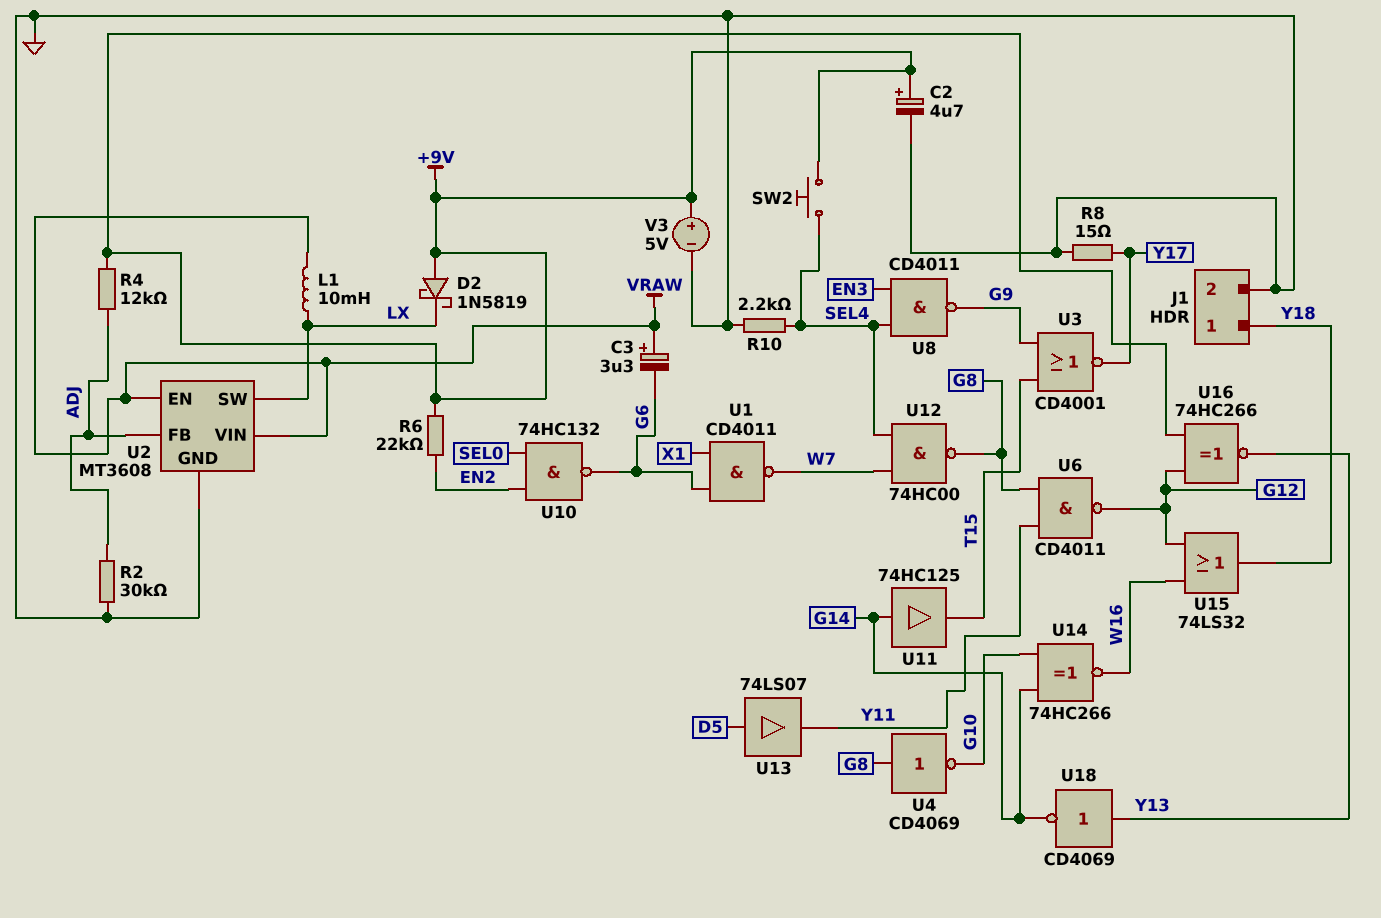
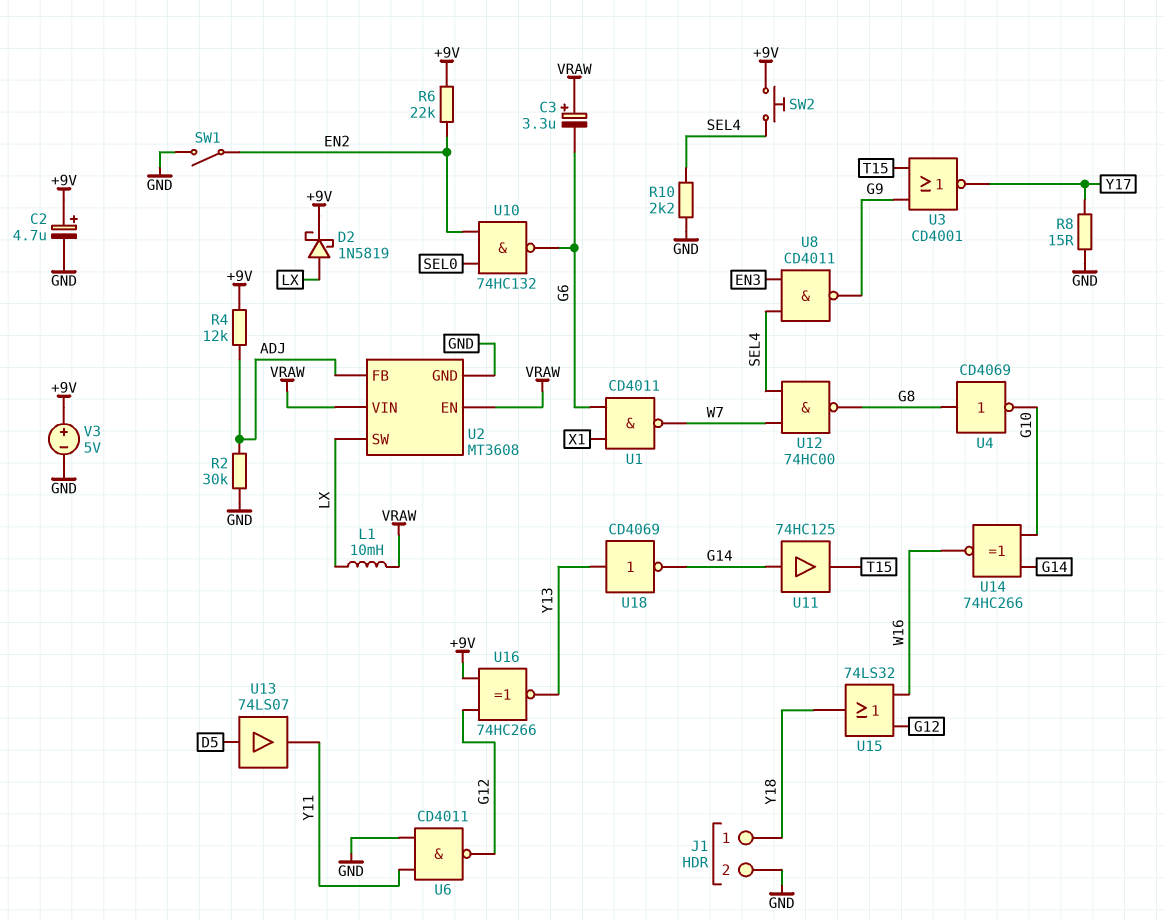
D2: schottky 1N5819 (A +9V, K LX) -> schottky 1N5819 (A LX, K +9V)
SW1: none -> switch (EN2, GND)
U6: NAND CD4011 (in G8, in Y11, out G12) -> NAND CD4011 (in GND, in Y11, out G12)

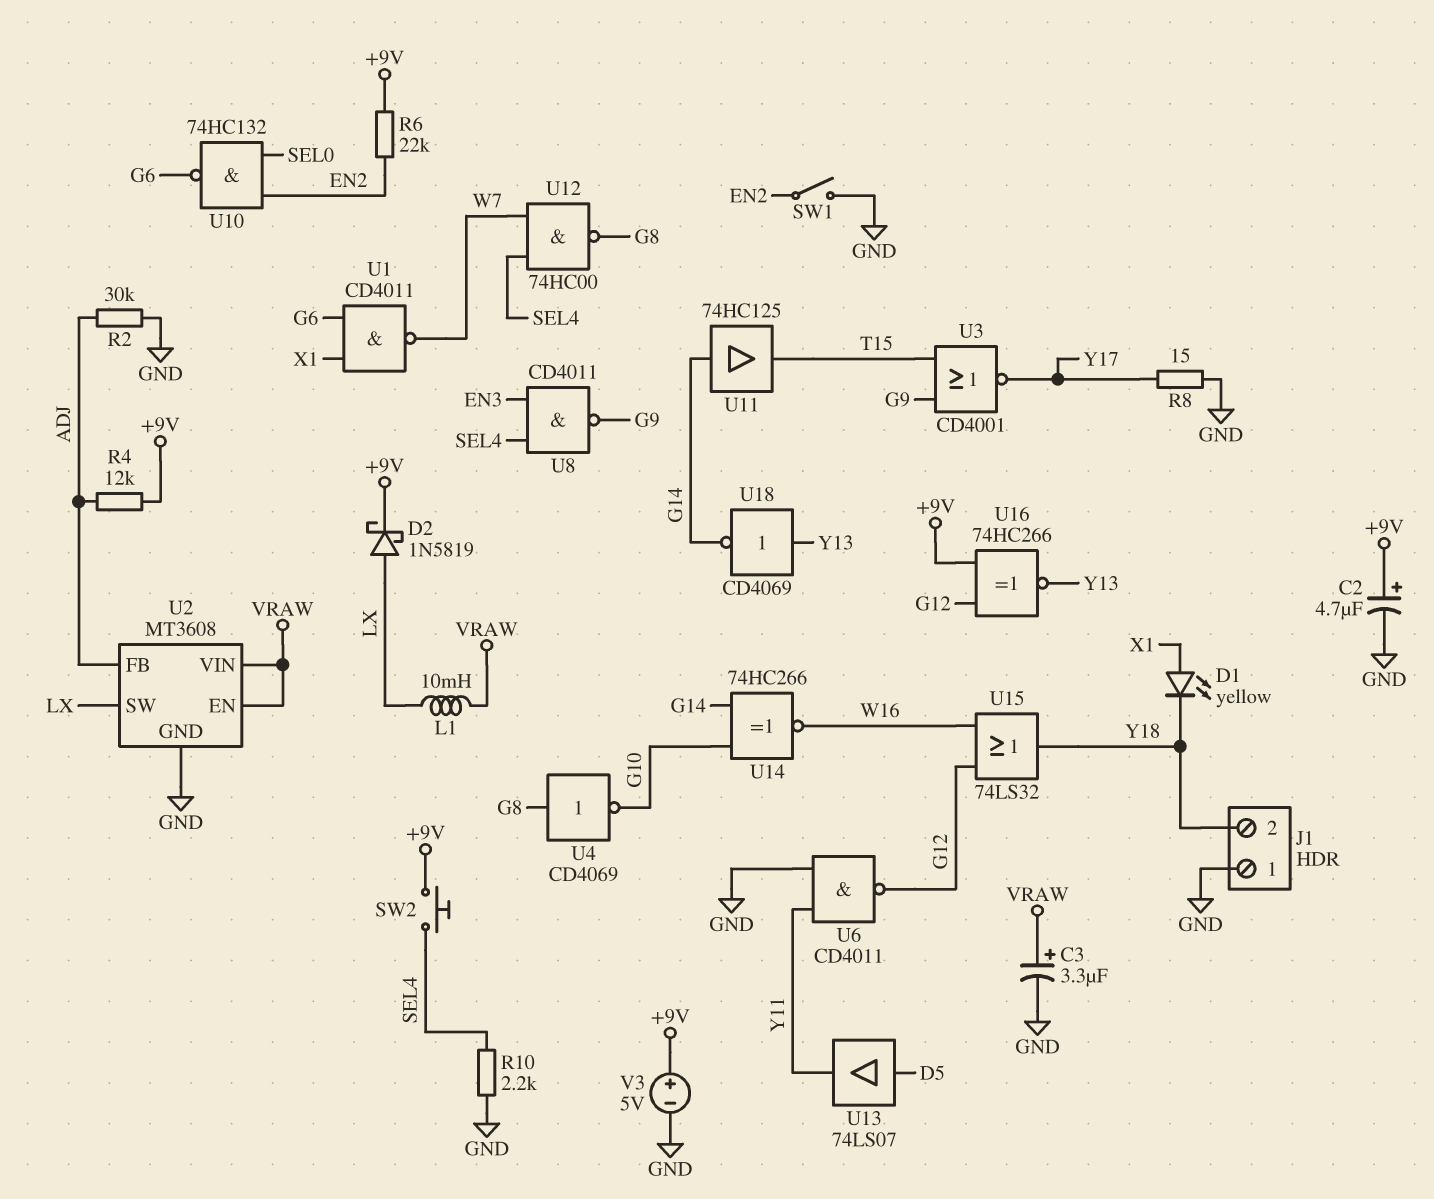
C3: 3.3uF (plus VRAW, minus G6) -> 3.3uF (plus VRAW, minus GND)
D1: none -> LED yellow (A X1, K Y18)
J1 pin 1: Y18 -> GND
J1 pin 2: GND -> Y18

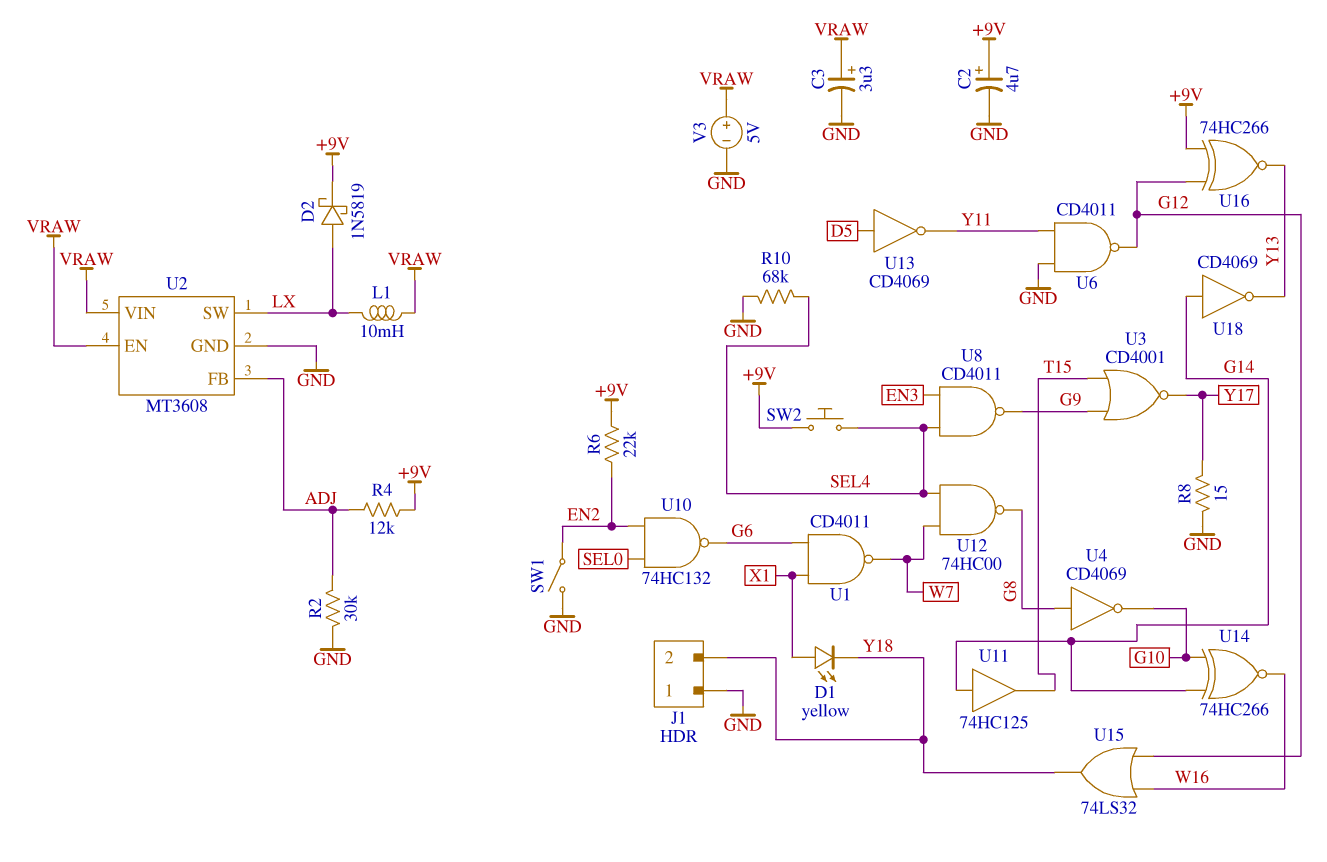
R10: 2.2k (GND, SEL4) -> 68k (GND, SEL4)
U13: buffer 74LS07 (in D5, out Y11) -> NOT CD4069 (in D5, out Y11)
U18: NOT CD4069 (in Y13, out G14) -> NOT CD4069 (in G14, out Y13)
V3: 5V (plus +9V, minus GND) -> 5V (plus VRAW, minus GND)

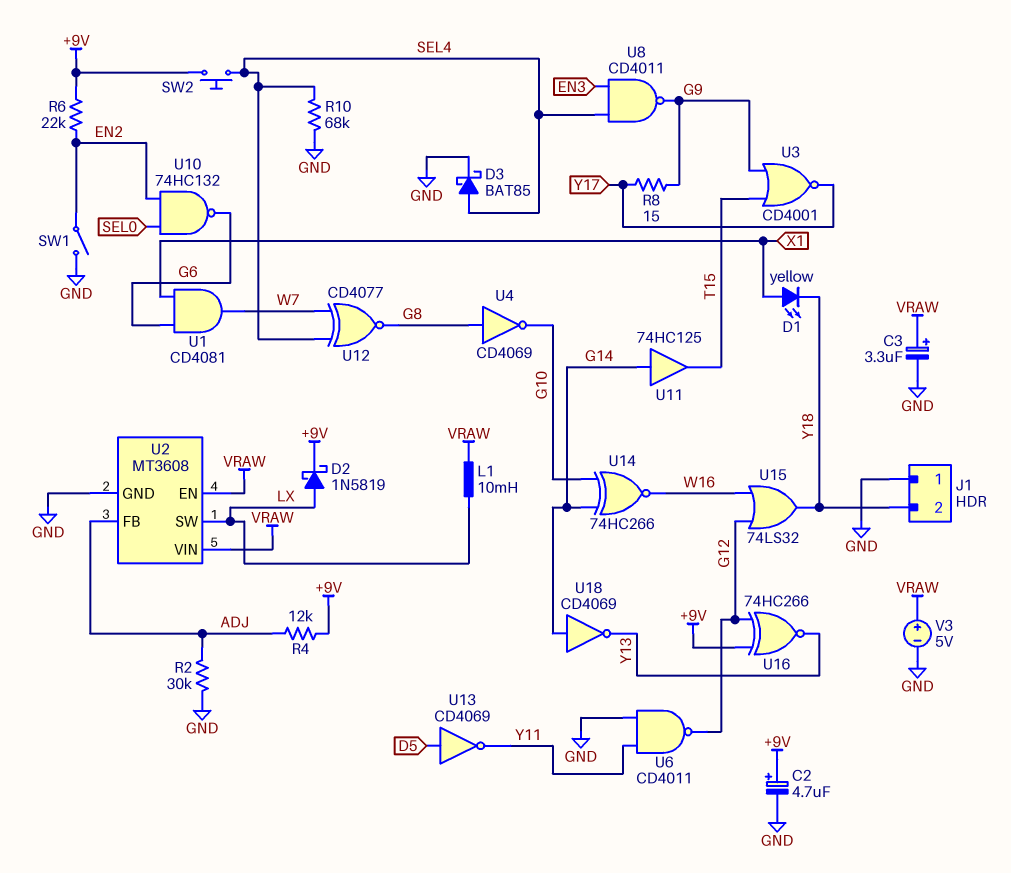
D3: none -> schottky BAT85 (A SEL4, K GND)
R8: 15 (GND, Y17) -> 15 (G9, Y17)
U1: NAND CD4011 (in G6, in X1, out W7) -> AND CD4081 (in G6, in X1, out W7)
U12: NAND 74HC00 (in SEL4, in W7, out G8) -> XNOR CD4077 (in SEL4, in W7, out G8)

